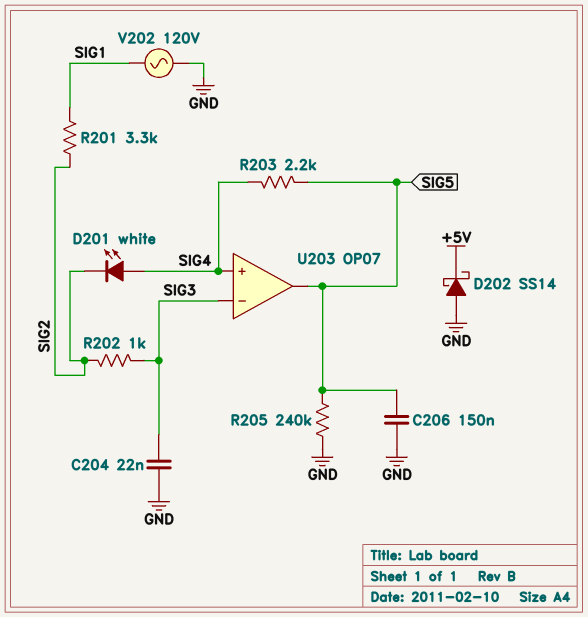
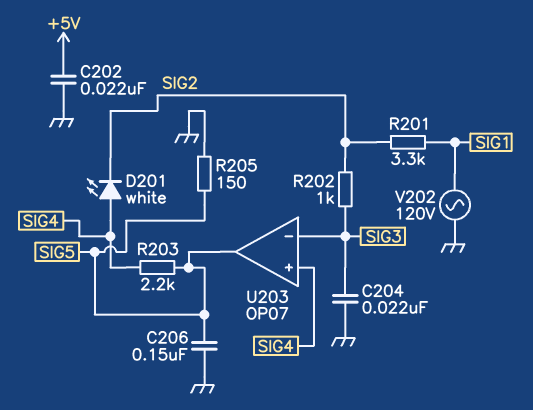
C202: none -> 22nF (+5V, GND)
D202: schottky SS14 (A GND, K +5V) -> none
R205: 240k (GND, SIG5) -> 150 (GND, SIG5)

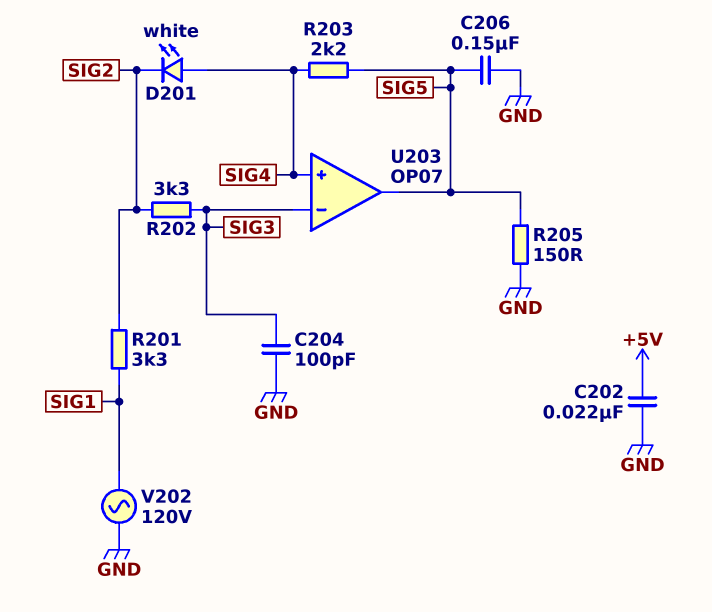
C204: 22nF (GND, SIG3) -> 100pF (GND, SIG3)
R202: 1k (SIG2, SIG3) -> 3.3k (SIG2, SIG3)

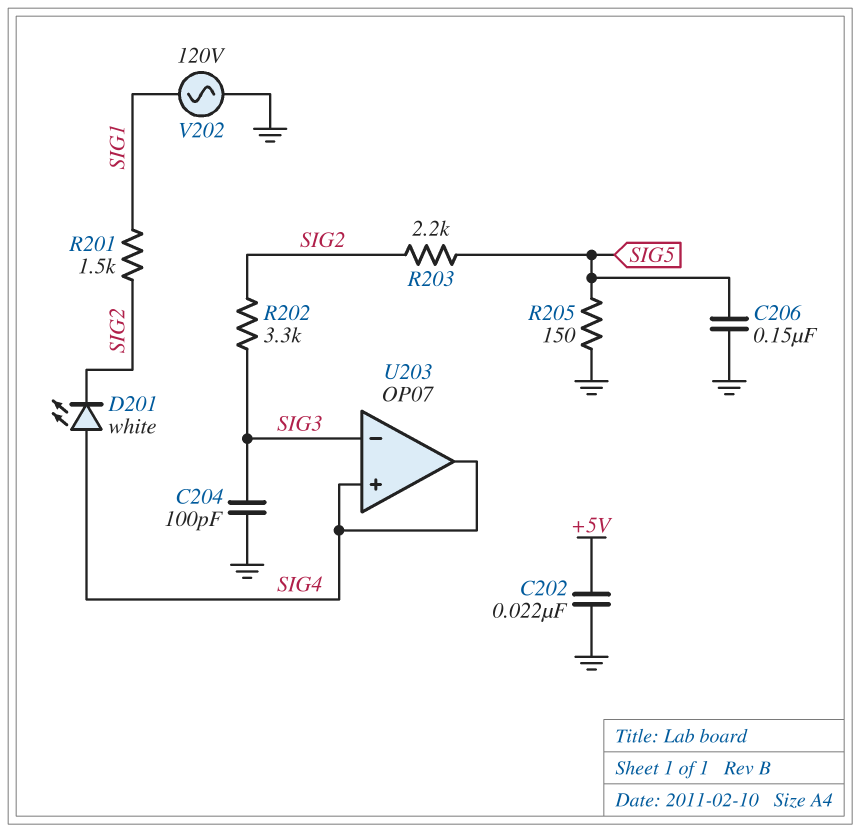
R201: 3.3k (SIG1, SIG2) -> 1.5k (SIG1, SIG2)
R203: 2.2k (SIG4, SIG5) -> 2.2k (SIG2, SIG5)
U203 pin out: SIG5 -> SIG4

